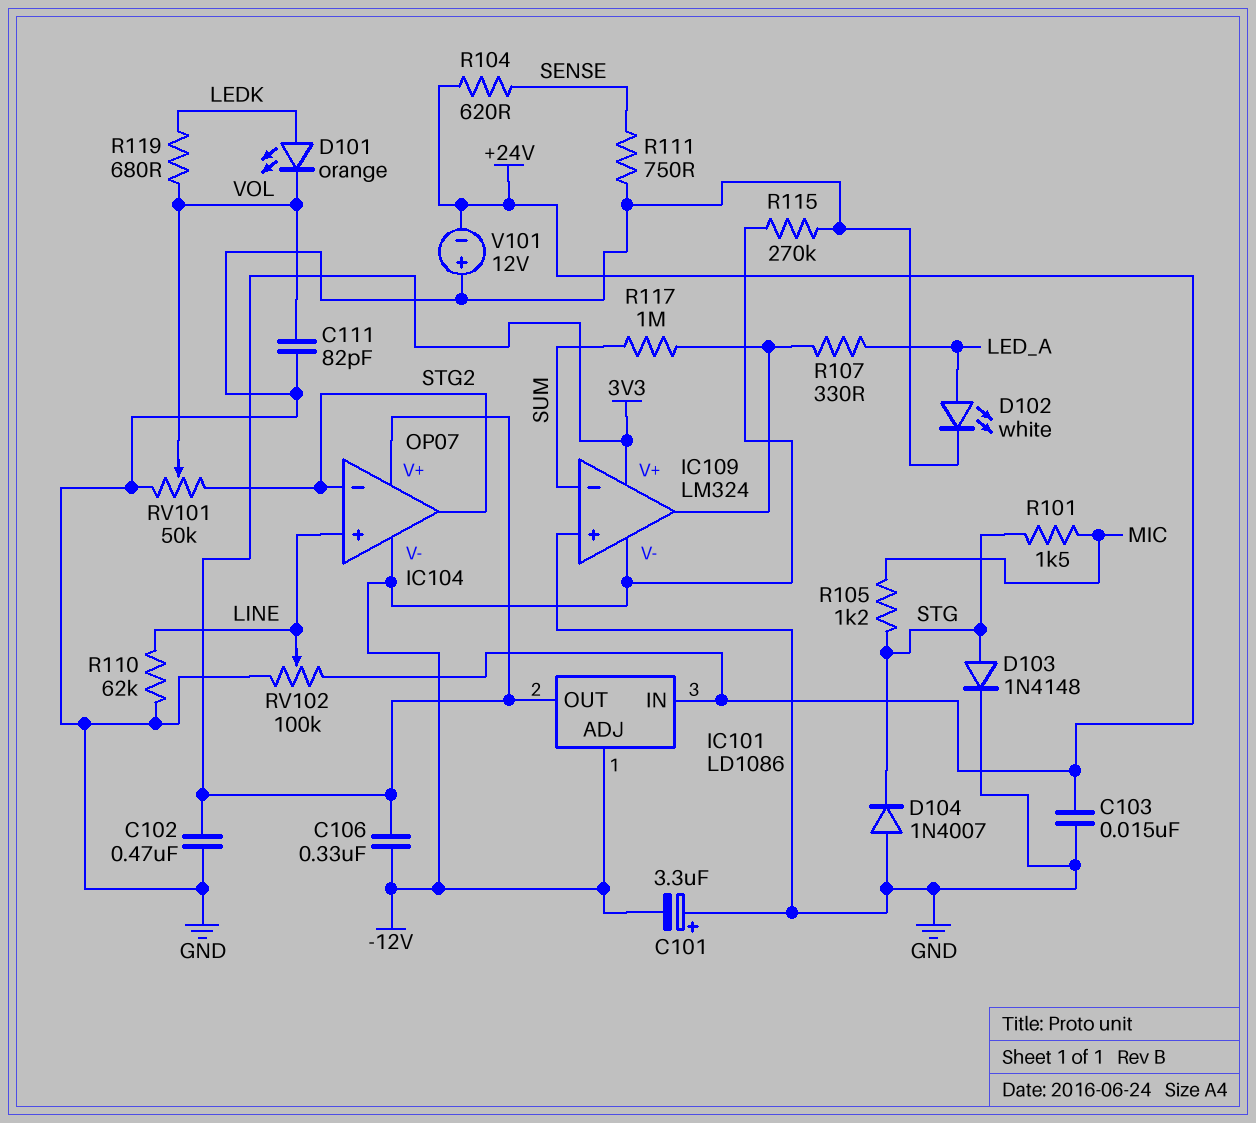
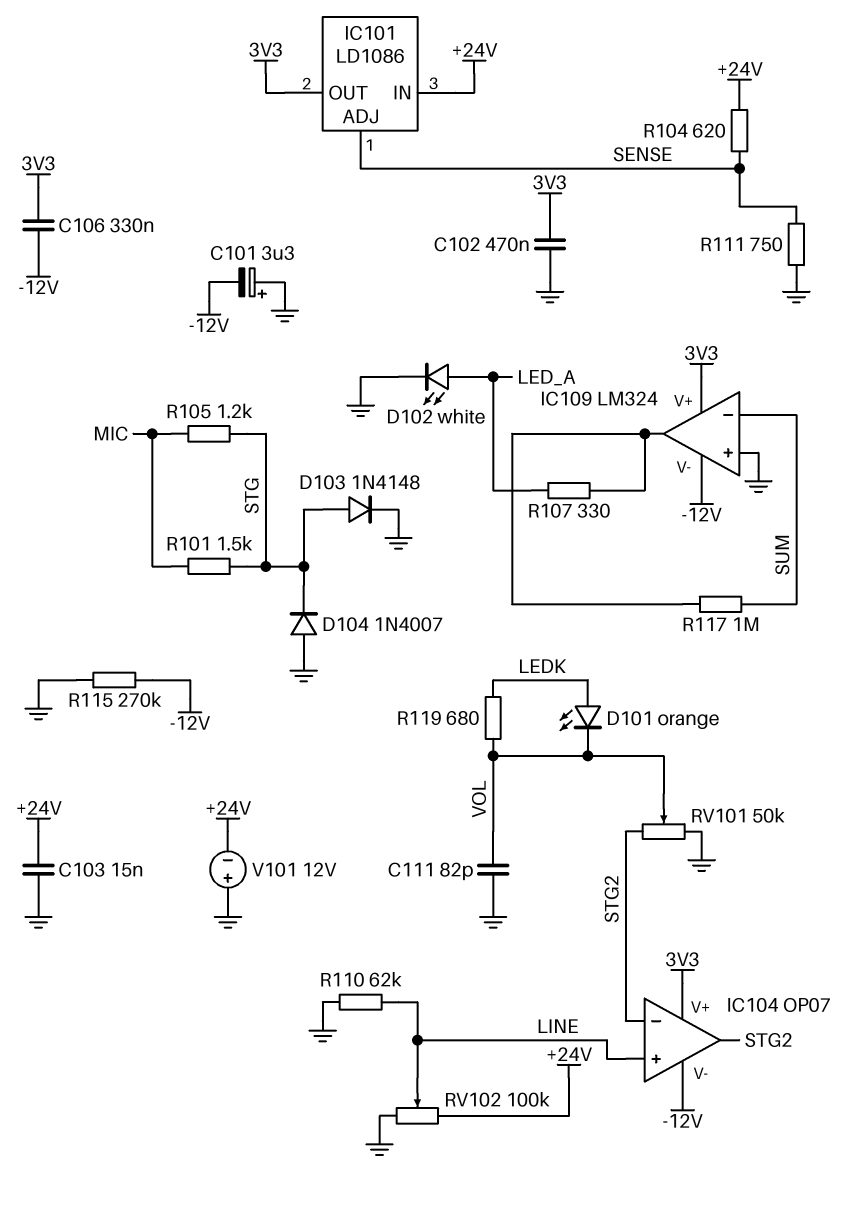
IC101 pin ADJ: -12V -> SENSE

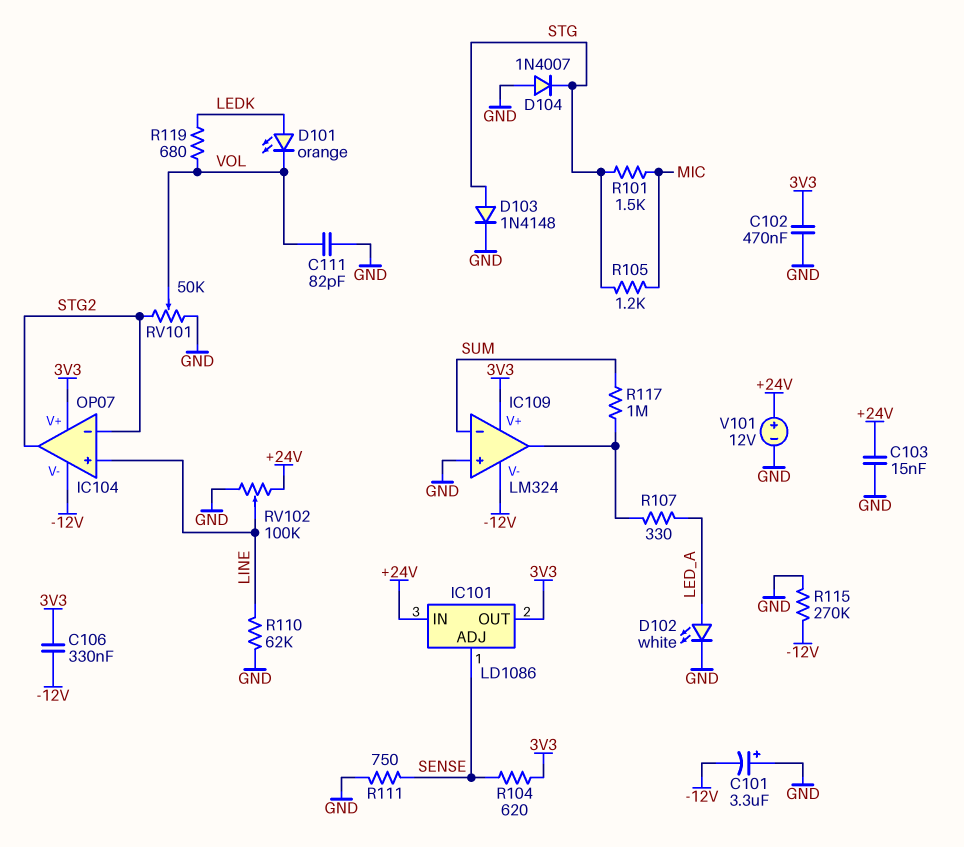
R104: 620 (+24V, SENSE) -> 620 (3V3, SENSE)
V101: 12V (plus GND, minus +24V) -> 12V (plus +24V, minus GND)

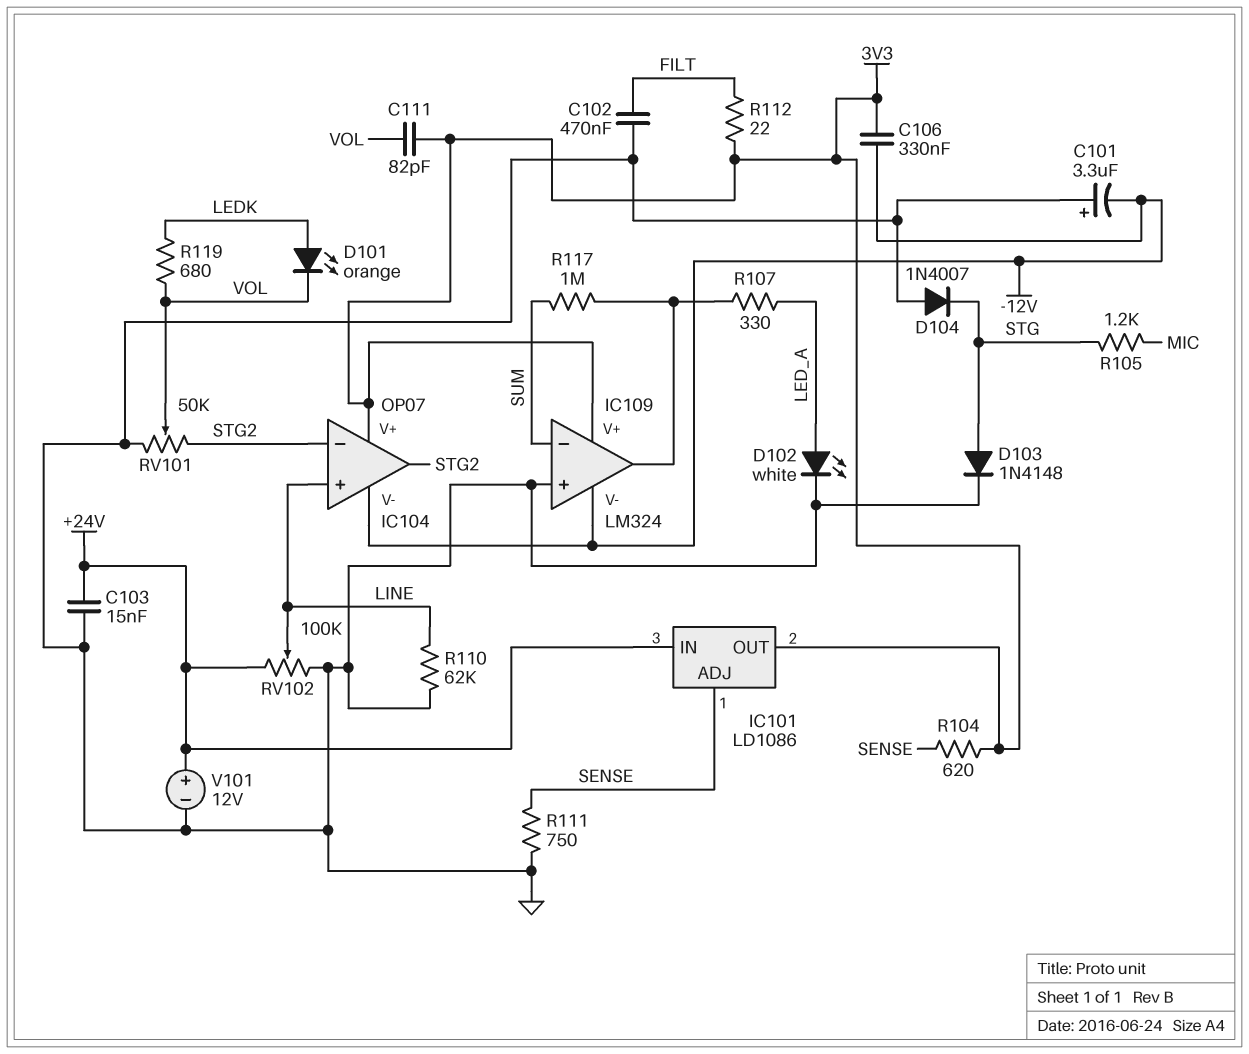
C102: 470nF (3V3, GND) -> 470nF (FILT, GND)
C111: 82pF (GND, VOL) -> 82pF (3V3, VOL)
R101: 1.5k (MIC, STG) -> none
R112: none -> 22 (3V3, FILT)
R115: 270k (-12V, GND) -> none

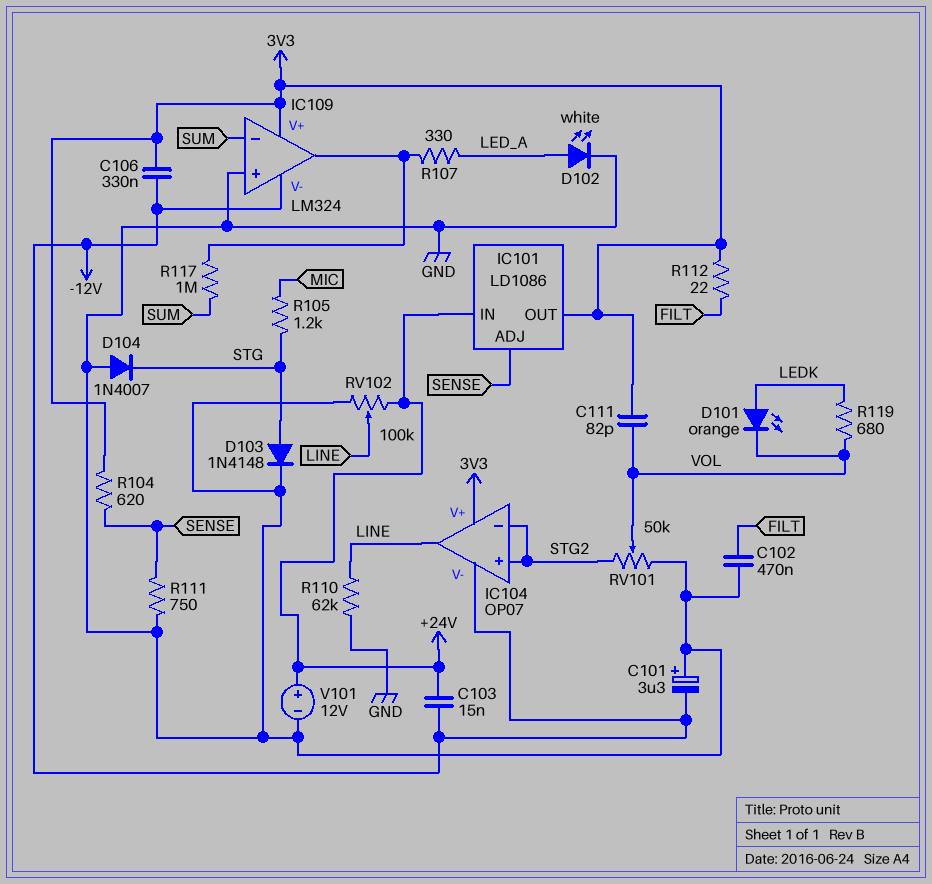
C103: 15nF (+24V, GND) -> 15nF (+24V, -12V)
IC104 pin in+: LINE -> STG2
IC104 pin out: STG2 -> LINE

